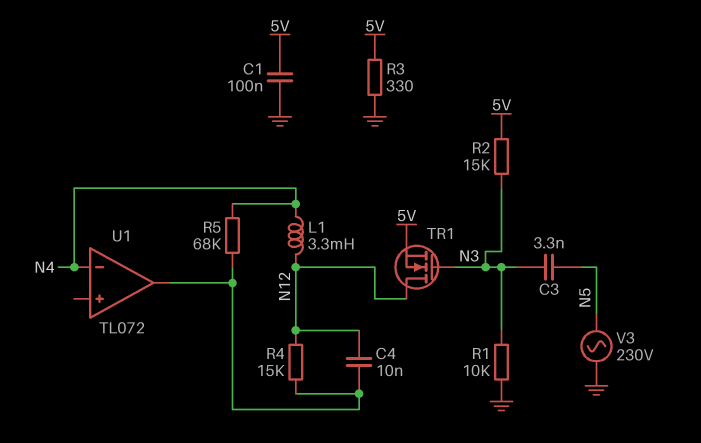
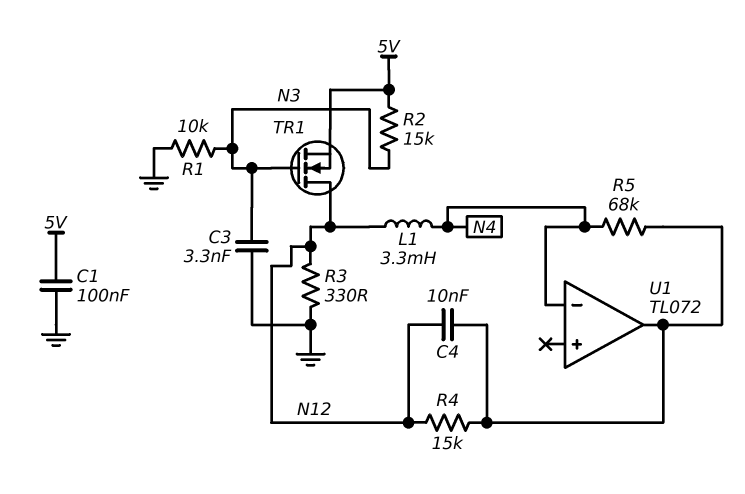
C3: 3.3nF (N3, N5) -> 3.3nF (GND, N3)
R3: 330 (5V, GND) -> 330 (GND, N12)
V3: AC 230V (GND, N5) -> none

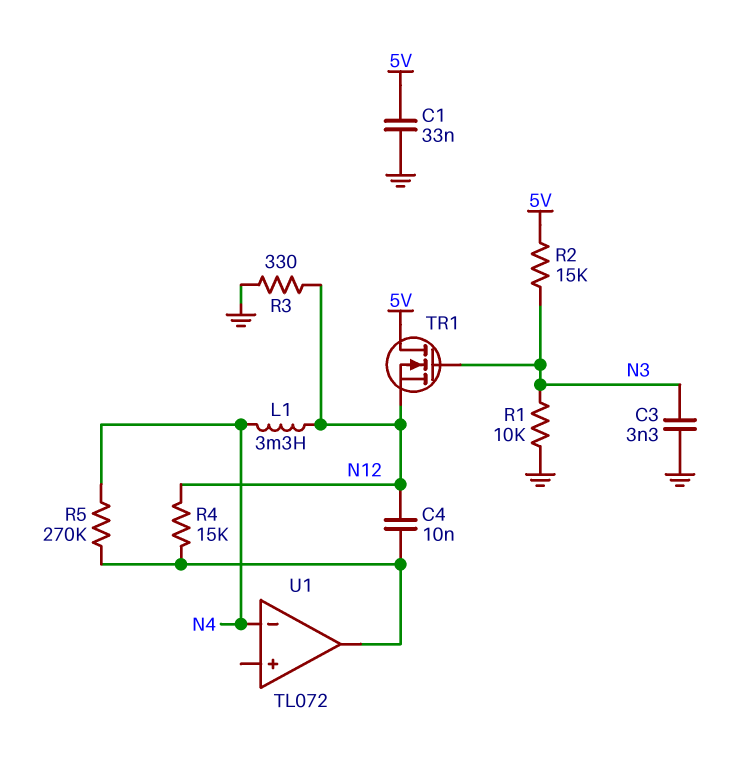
C1: 100nF (5V, GND) -> 33nF (5V, GND)
R5: 68k (N4, U1/out) -> 270k (N4, U1/out)
TR1: NMOS (G N3, D N12, S 5V) -> NMOS (G N3, D 5V, S N12)

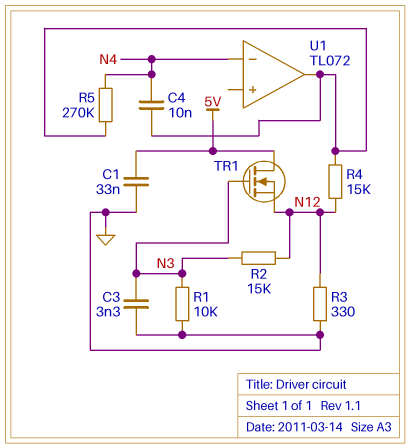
C4: 10nF (N12, U1/out) -> 10nF (N4, U1/out)
L1: 3.3mH (N4, N12) -> none
R2: 15k (5V, N3) -> 15k (N3, N12)

